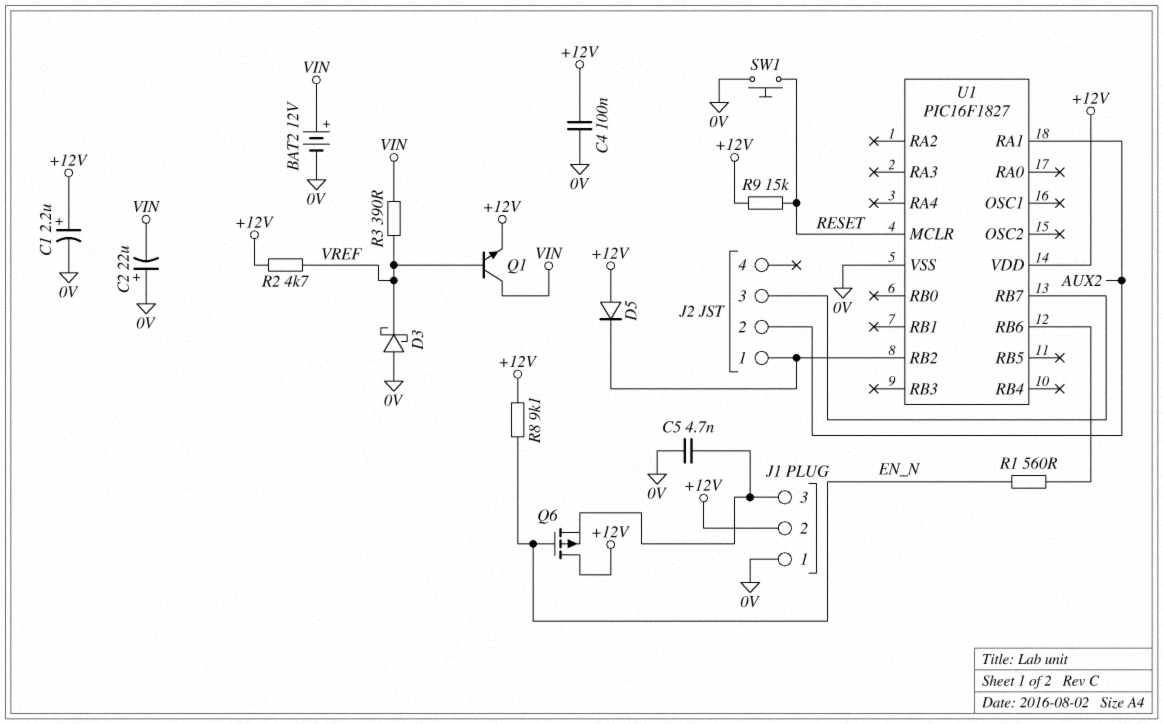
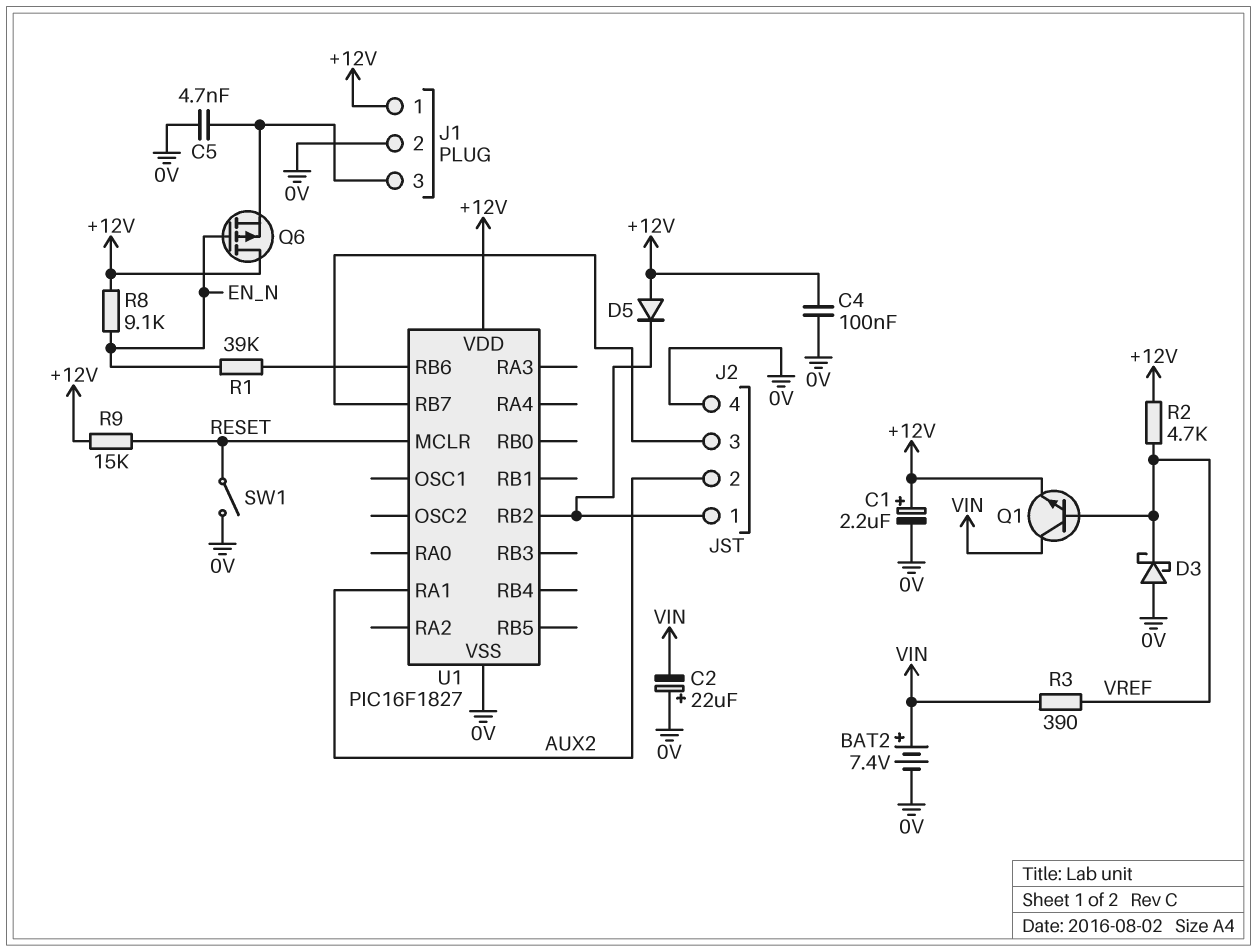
BAT2: 12V (plus VIN, minus 0V) -> 7.4V (plus VIN, minus 0V)
J1 pin 1: 0V -> +12V
J1 pin 2: +12V -> 0V
J2 pin 4: none -> 0V
R1: 560 (EN_N, U1/RB6) -> 39k (EN_N, U1/RB6)
SW1: button (0V, RESET) -> switch (0V, RESET)

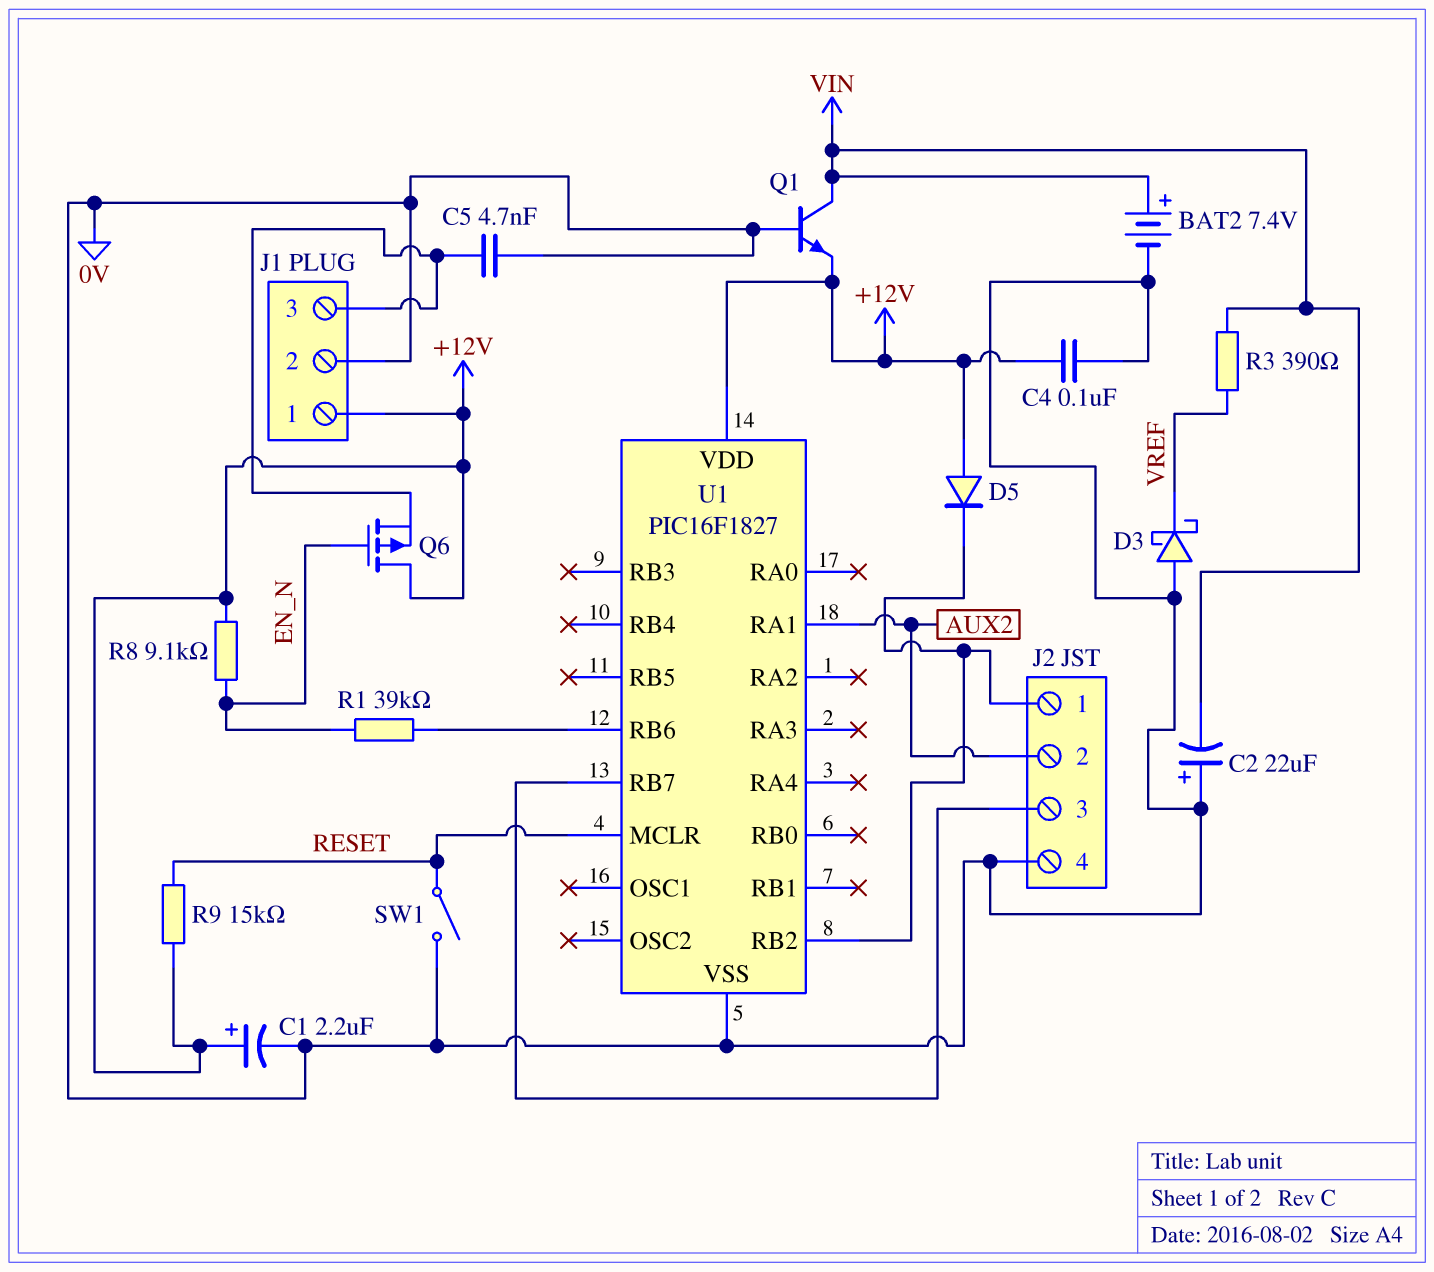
Q1: NPN (B VREF, C VIN, E +12V) -> NPN (B 0V, C VIN, E +12V)
R2: 4.7k (+12V, VREF) -> none

